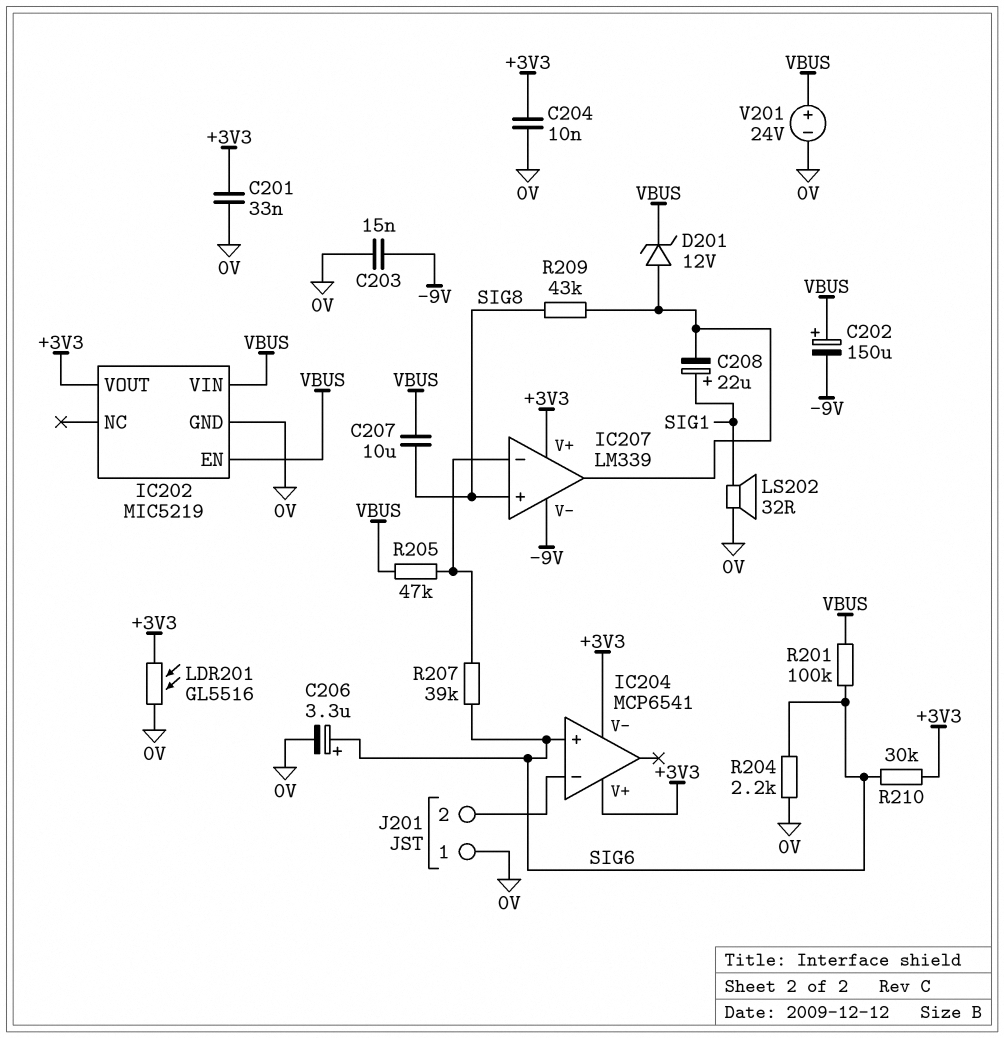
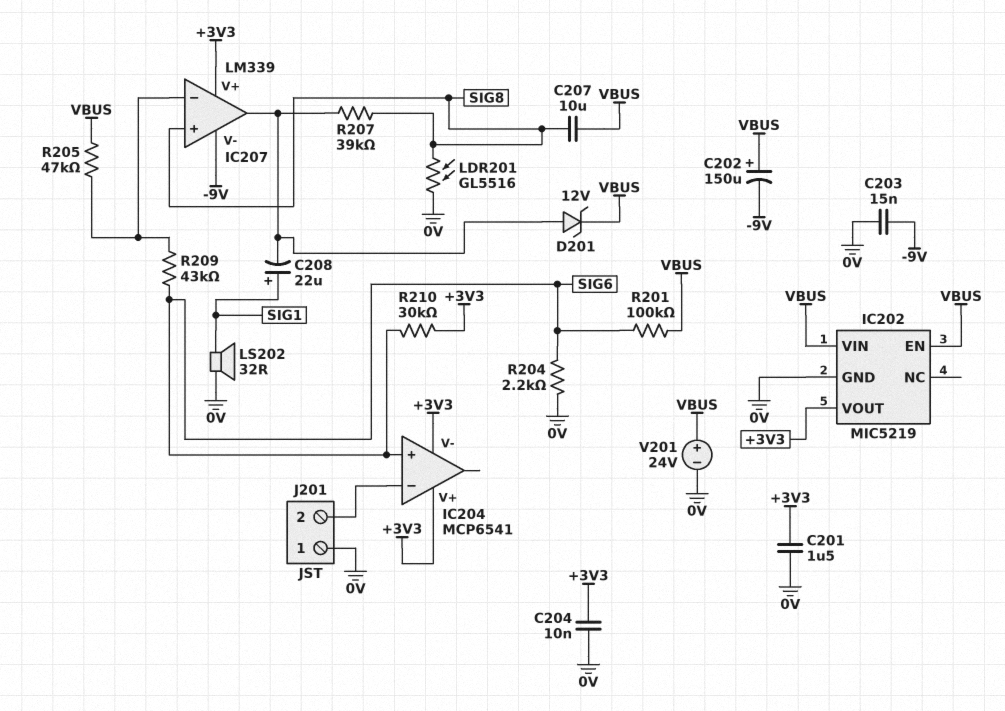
C201: 33nF (+3V3, 0V) -> 1.5uF (+3V3, 0V)
C206: 3.3uF (plus SIG6, minus 0V) -> none
LDR201: GL5516 (+3V3, 0V) -> GL5516 (0V, SIG8)
R207: 39k (IC207/in-, SIG6) -> 39k (IC207/out, SIG8)
R209: 43k (IC207/out, SIG8) -> 43k (IC207/in-, SIG6)

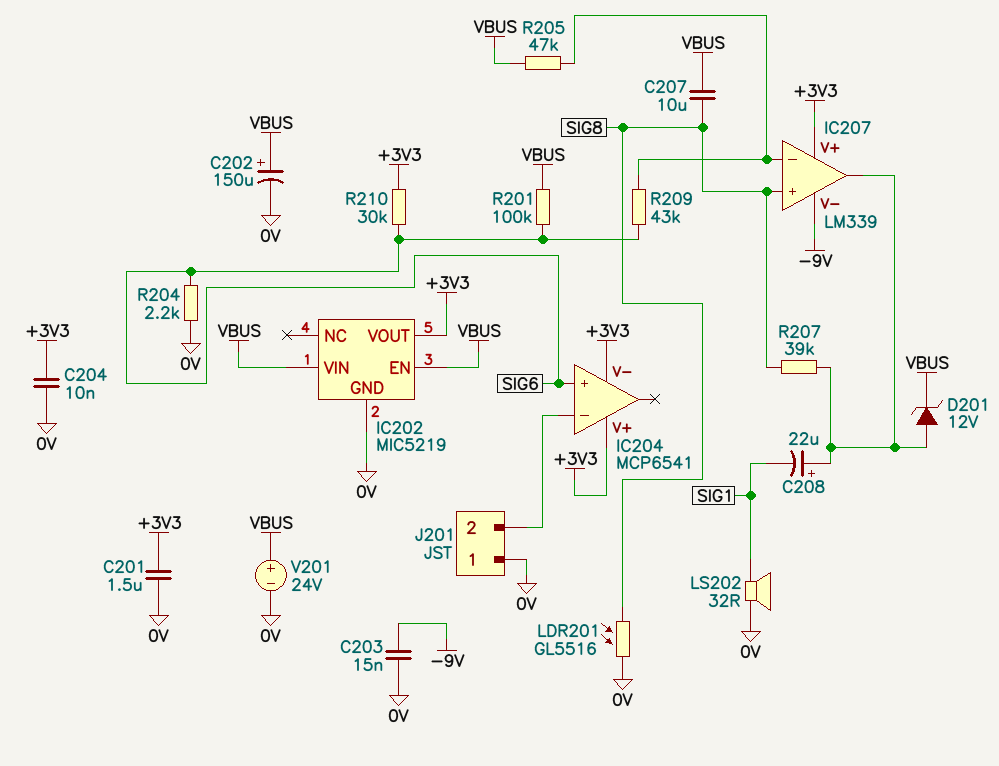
C202: 150uF (plus VBUS, minus -9V) -> 150uF (plus VBUS, minus 0V)
C208: 22uF (plus SIG1, minus IC207/out) -> 22uF (plus IC207/out, minus SIG1)

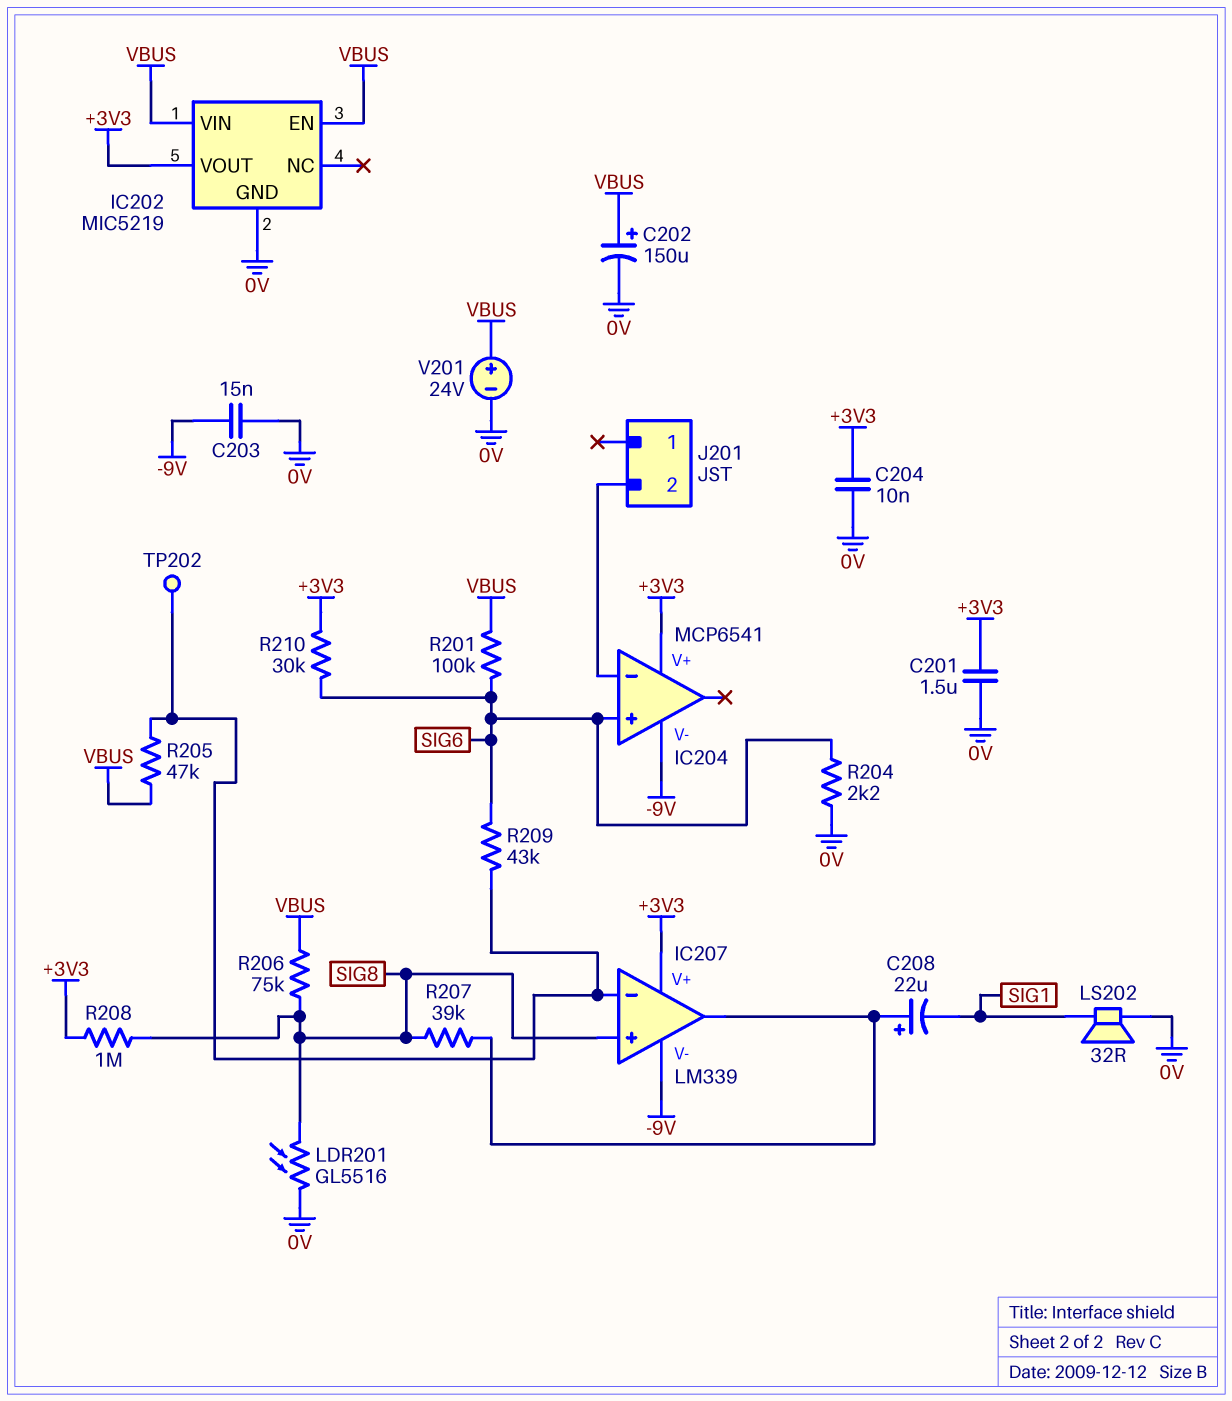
C207: 10uF (SIG8, VBUS) -> none
D201: zener 12V (A IC207/out, K VBUS) -> none
IC204 pin V-: +3V3 -> -9V
J201 pin 1: 0V -> none
R206: none -> 75k (SIG8, VBUS)
R208: none -> 1M (+3V3, SIG8)
TP202: none -> test point (IC207/in-)

